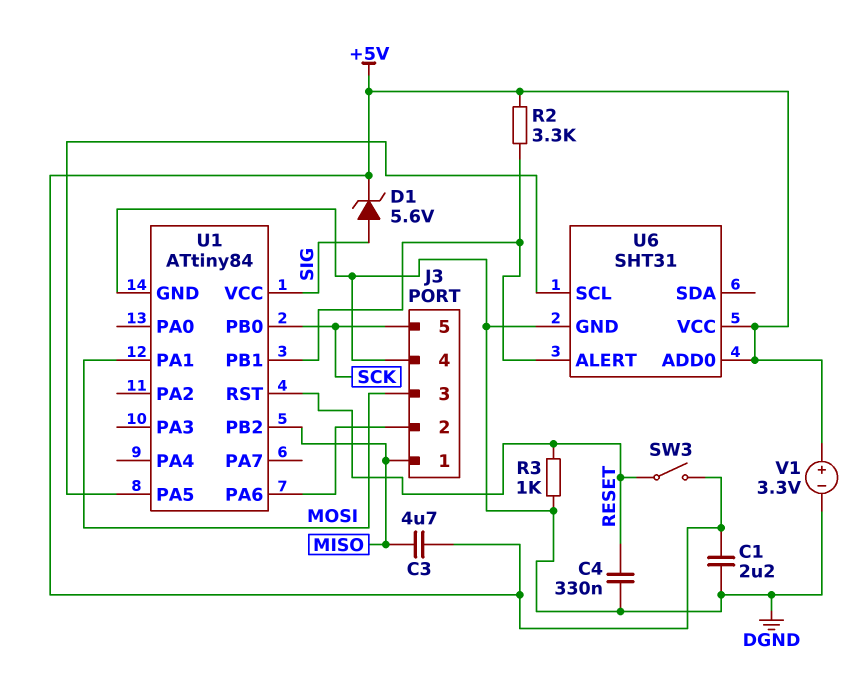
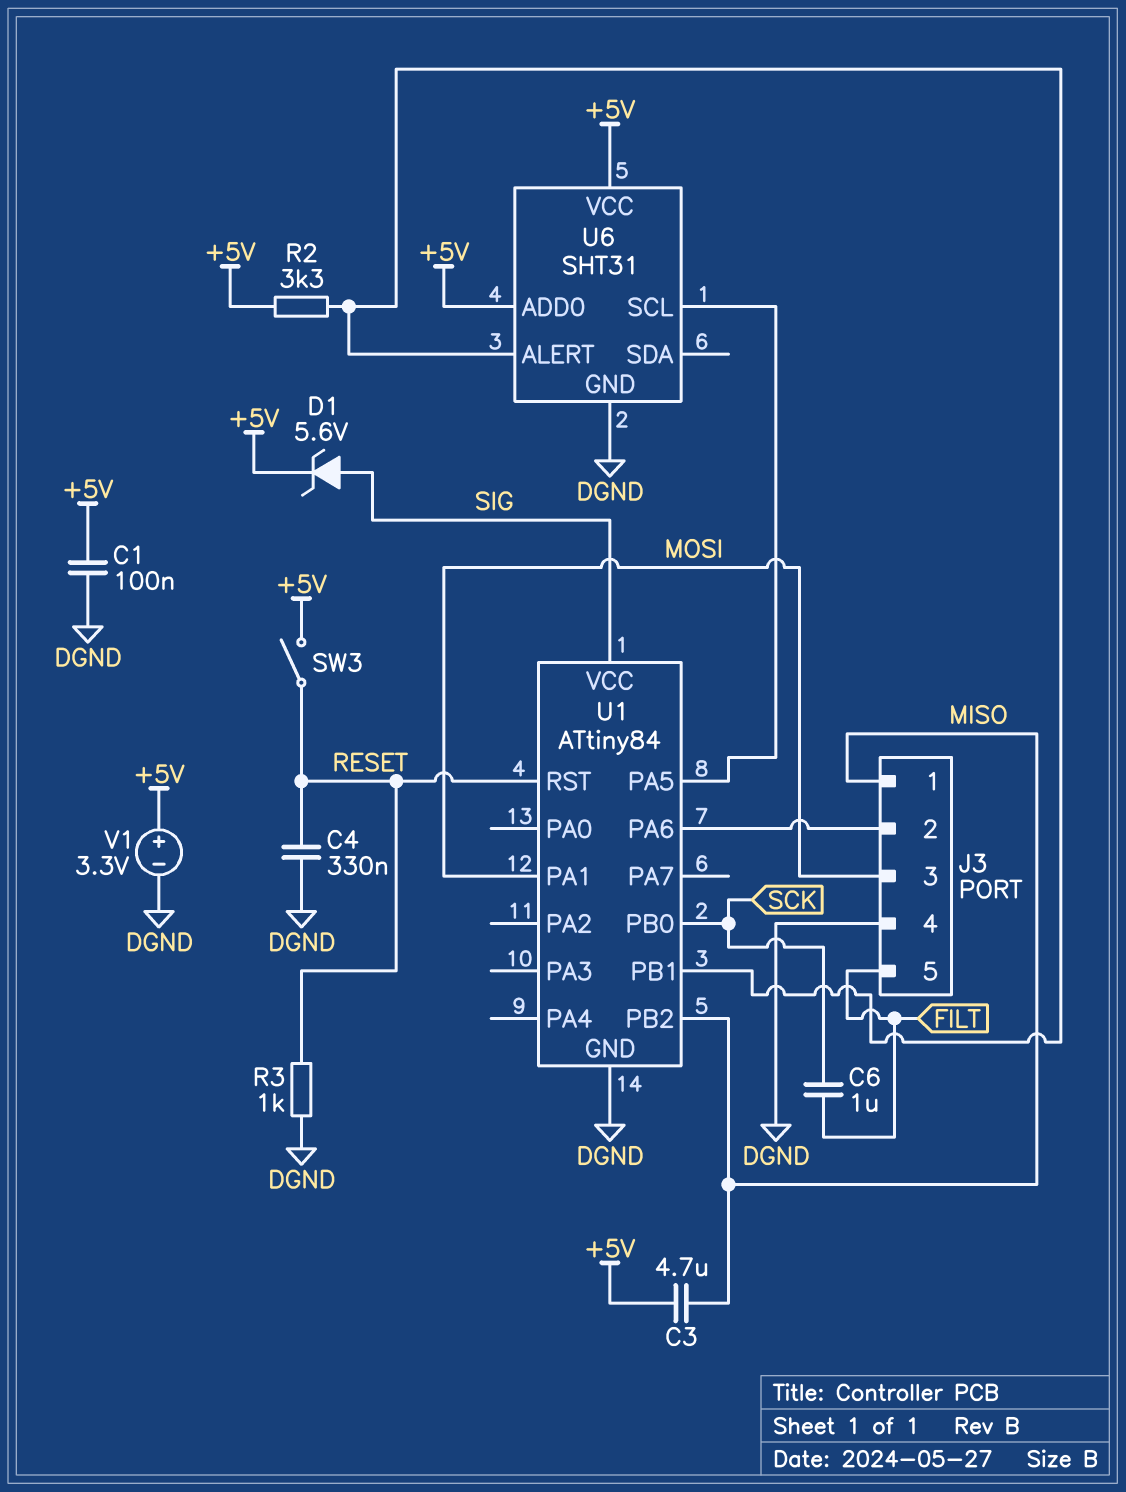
C1: 2.2uF (+5V, DGND) -> 100nF (+5V, DGND)
C6: none -> 1uF (FILT, SCK)
J3 pin 5: SCK -> FILT

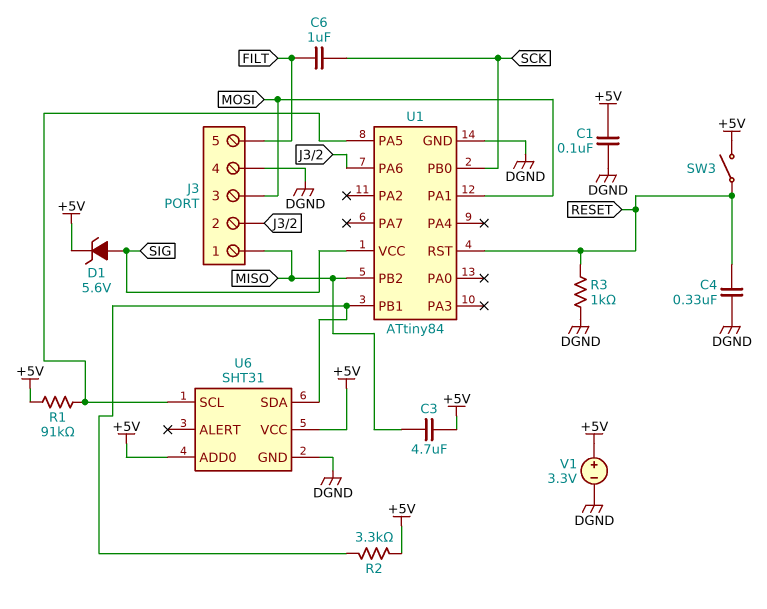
R1: none -> 91k (+5V, U1/PA5)
U6 pin ALERT: U1/PB1 -> none
U6 pin SDA: none -> U1/PB1

